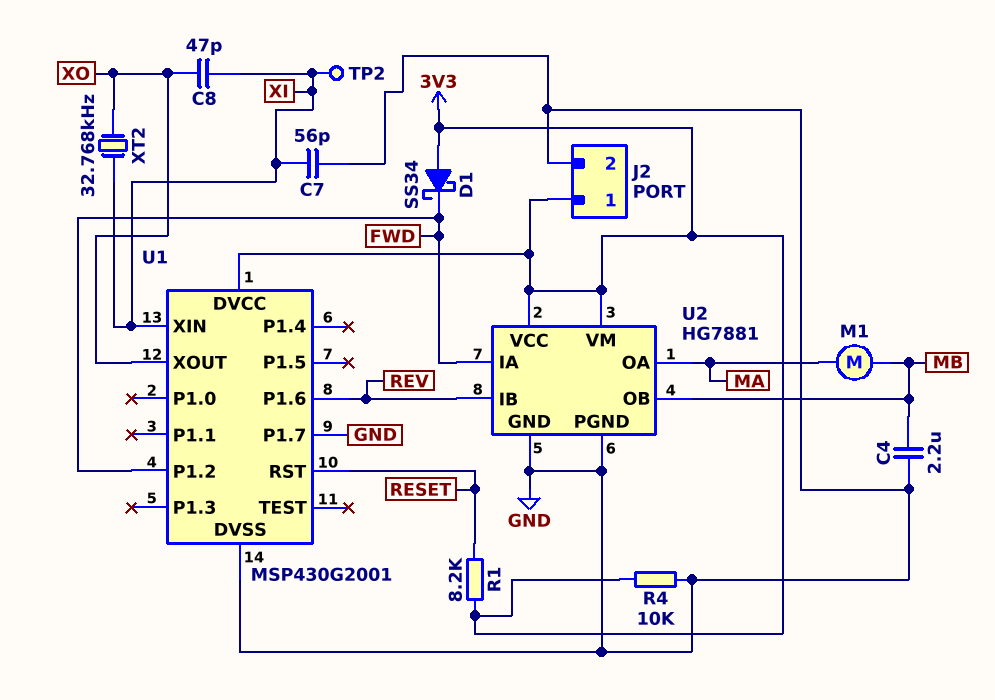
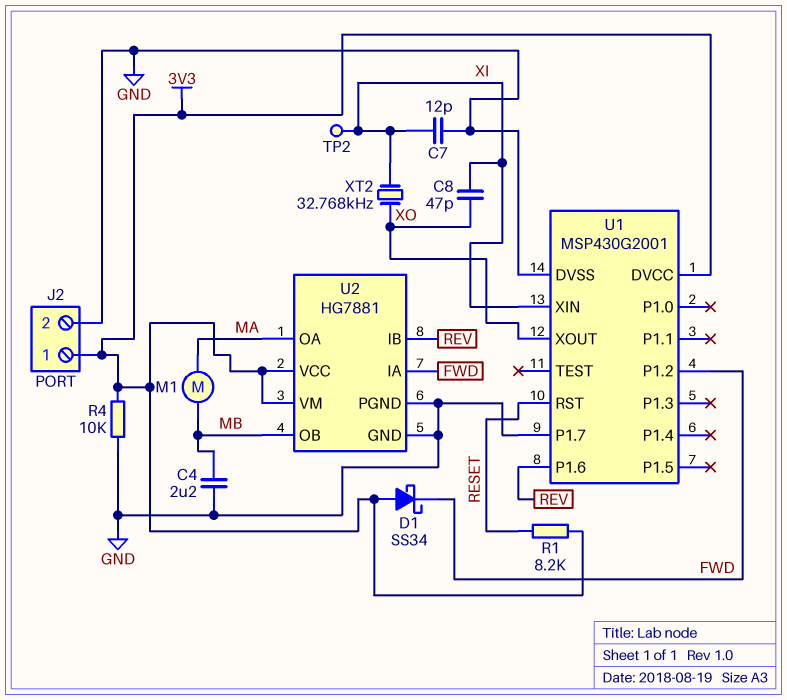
C7: 56pF (GND, XI) -> 12pF (GND, XI)

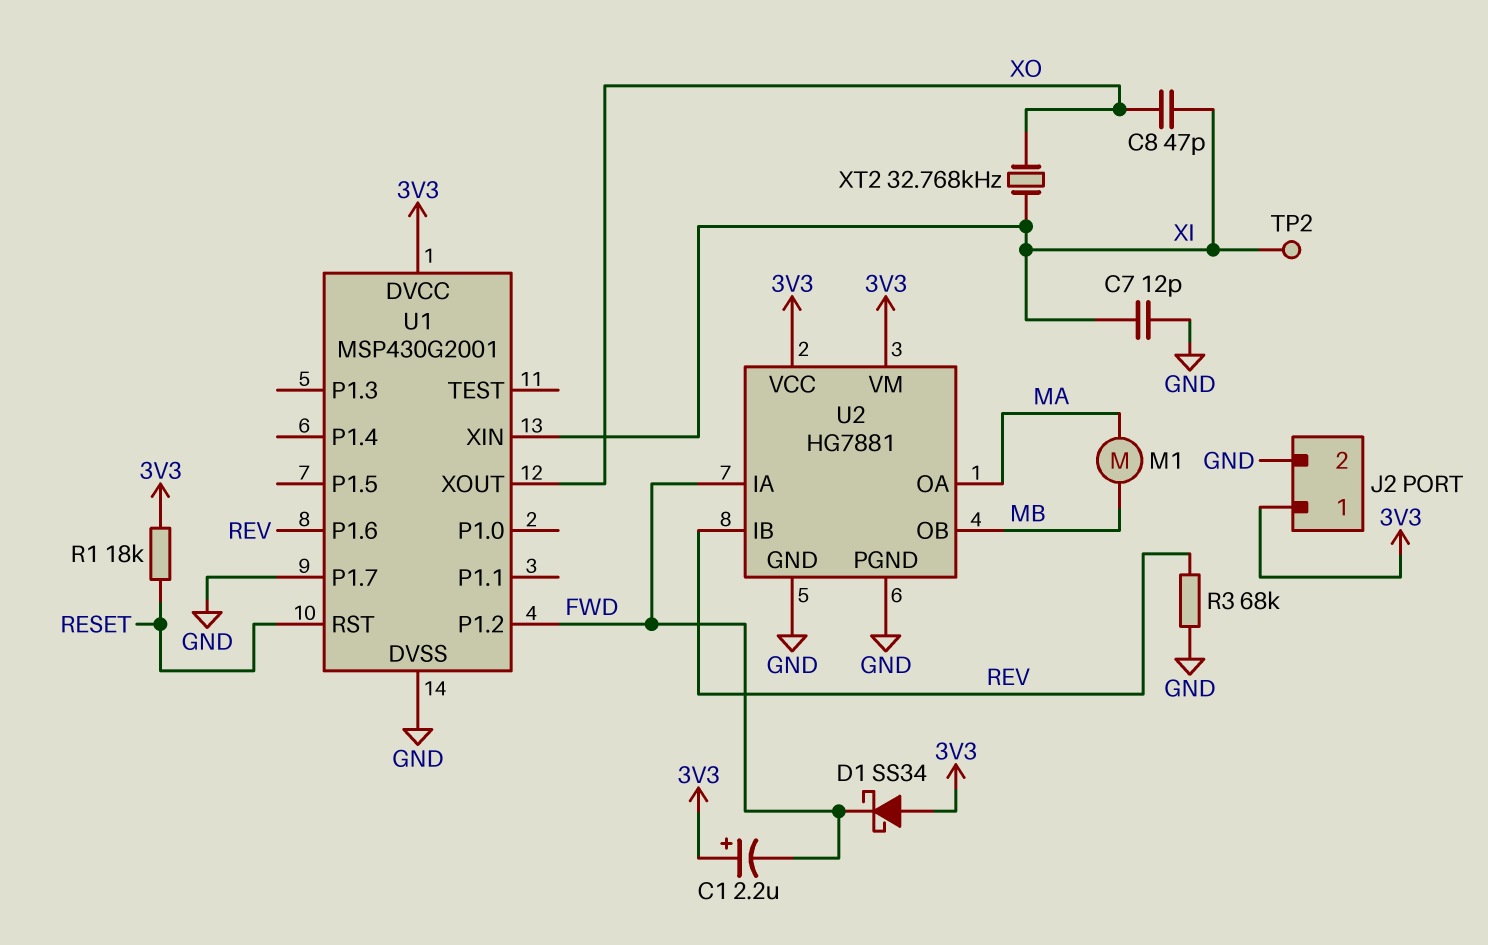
C1: none -> 2.2uF (plus 3V3, minus FWD)
C4: 2.2uF (GND, MB) -> none
R1: 8.2k (3V3, RESET) -> 18k (3V3, RESET)
R3: none -> 68k (GND, REV)
R4: 10k (3V3, GND) -> none

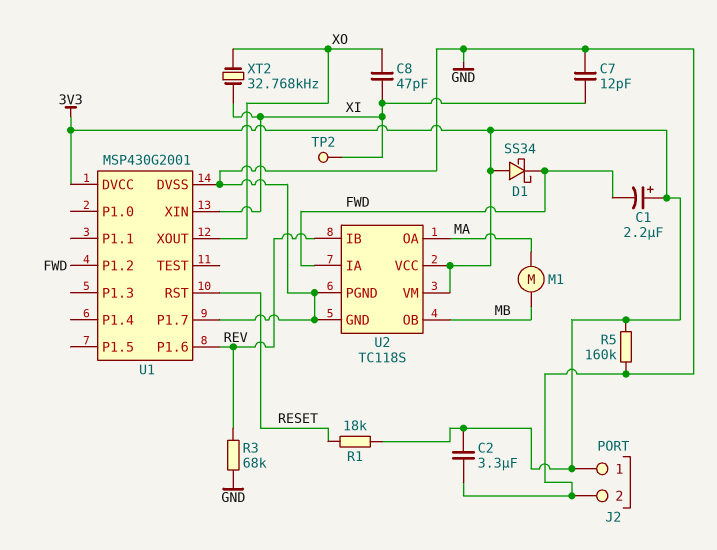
C2: none -> 3.3uF (3V3, GND)
R5: none -> 160k (3V3, GND)
U2: HG7881 -> TC118S

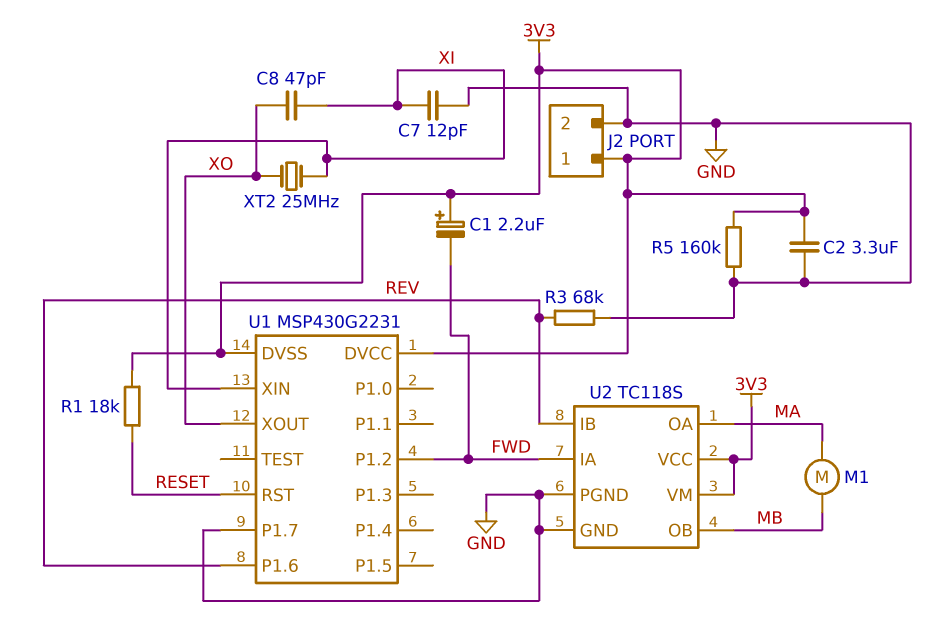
D1: schottky SS34 (A 3V3, K FWD) -> none
TP2: test point (XI) -> none
U1: MSP430G2001 -> MSP430G2231
U1 pin DVSS: GND -> 3V3
XT2: 32.768kHz (XI, XO) -> 25MHz (XI, XO)

